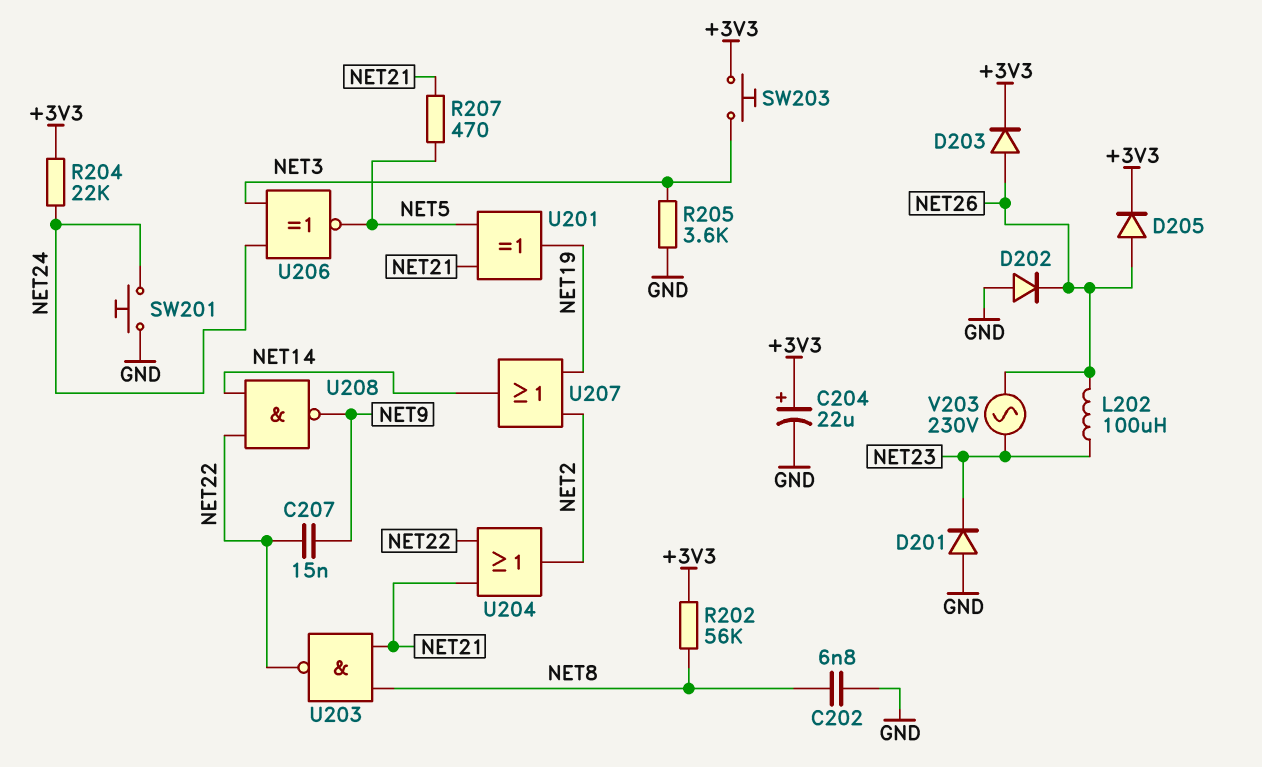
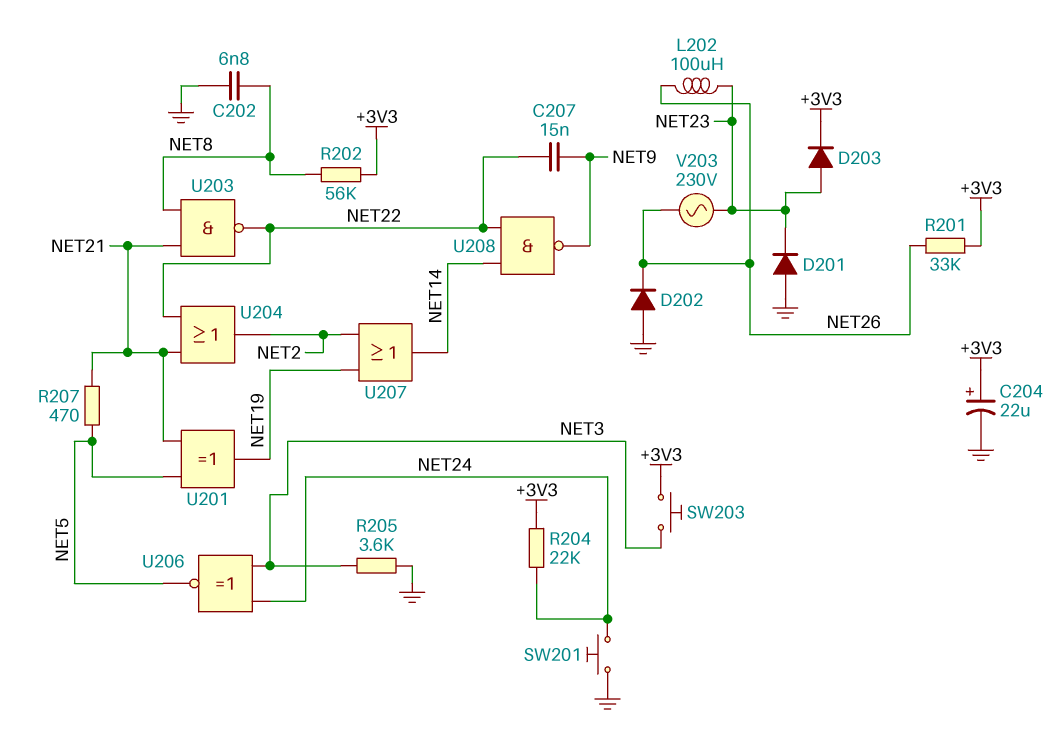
D203: diode (A NET26, K +3V3) -> diode (A NET23, K +3V3)
D205: diode (A NET26, K +3V3) -> none
R201: none -> 33k (+3V3, NET26)

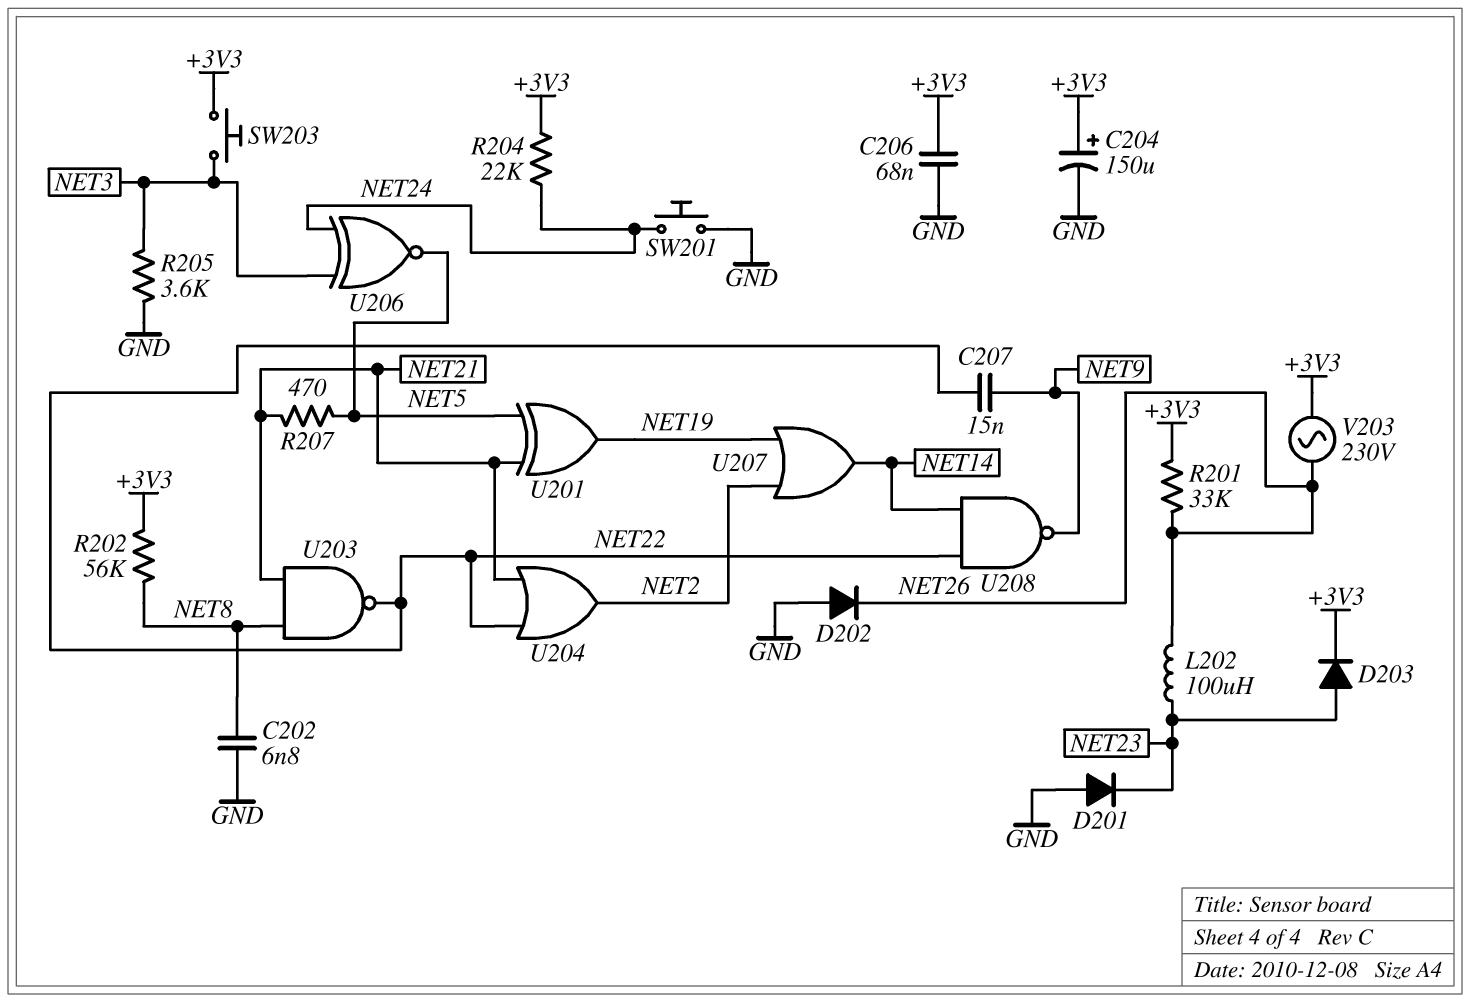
C204: 22uF (plus +3V3, minus GND) -> 150uF (plus +3V3, minus GND)
C206: none -> 68nF (+3V3, GND)
V203: AC 230V (NET23, NET26) -> AC 230V (+3V3, NET26)

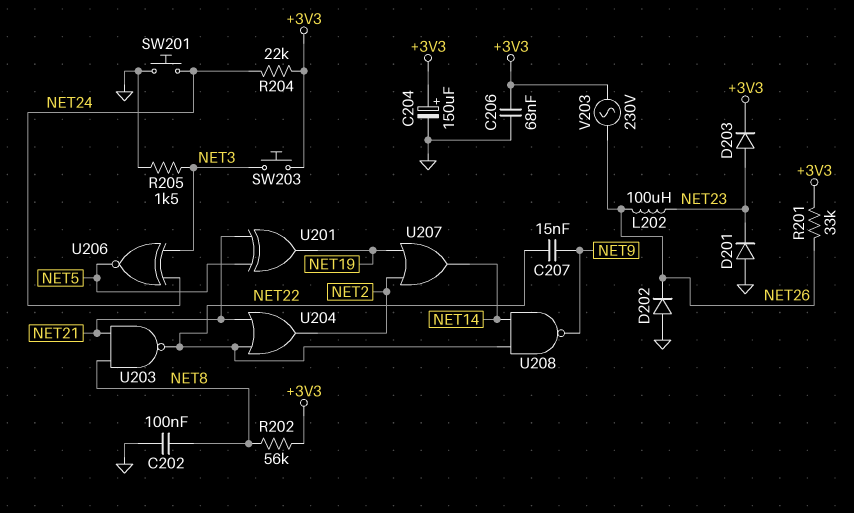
C202: 6.8nF (GND, NET8) -> 100nF (GND, NET8)
R205: 3.6k (GND, NET3) -> 1.5k (GND, NET3)
R207: 470 (NET5, NET21) -> none

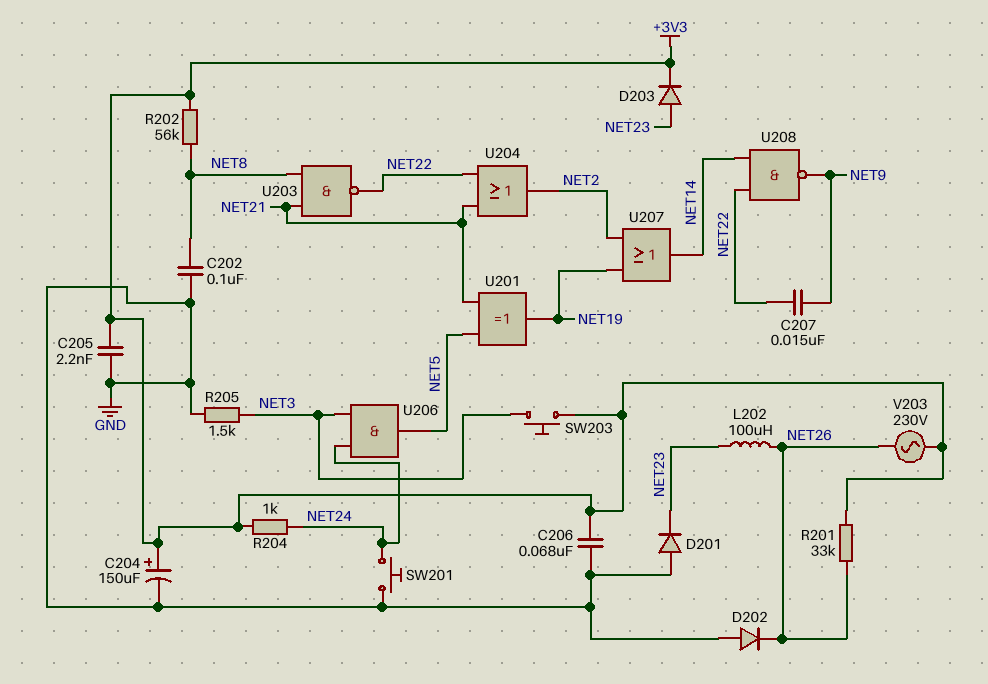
C205: none -> 2.2nF (+3V3, GND)
R204: 22k (+3V3, NET24) -> 1k (+3V3, NET24)
U206: XNOR (in NET3, in NET24, out NET5) -> AND (in NET3, in NET24, out NET5)

